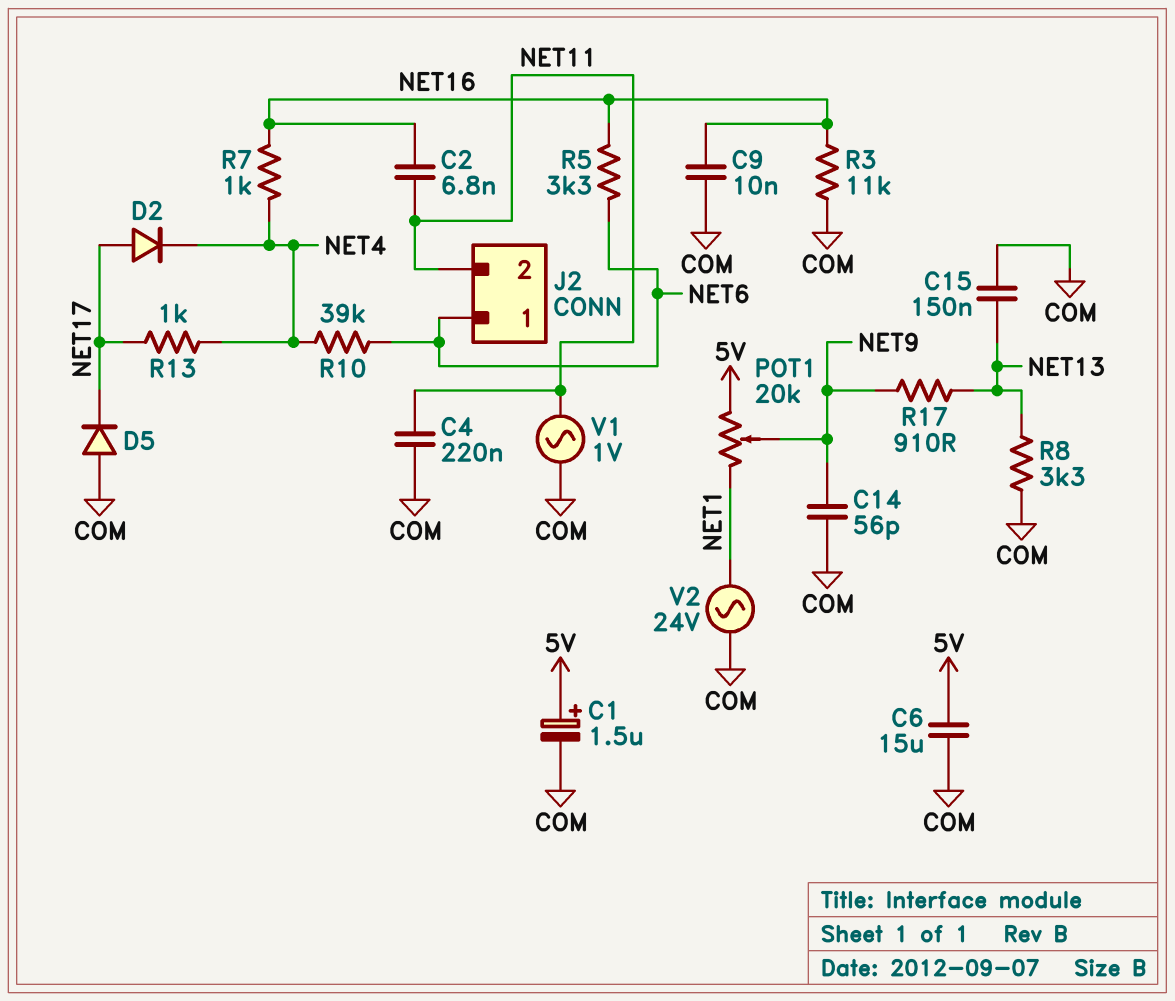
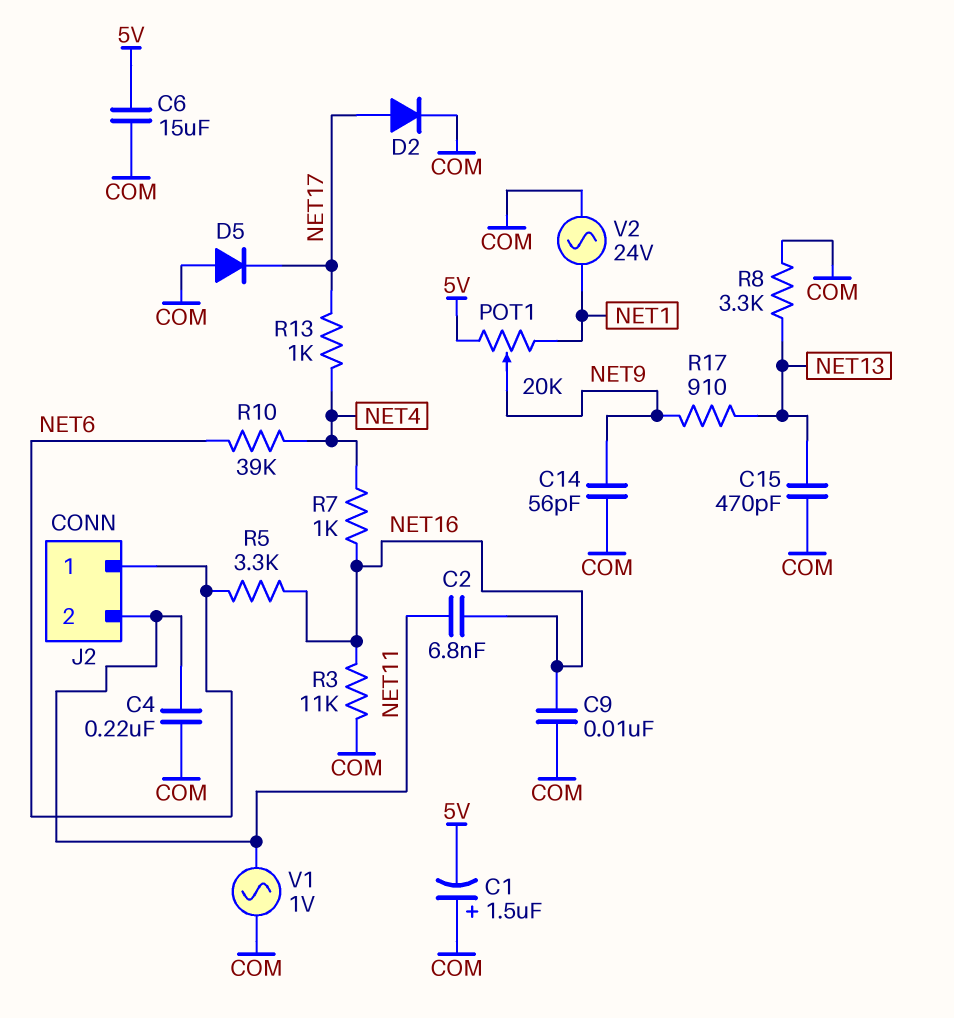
C1: 1.5uF (plus 5V, minus COM) -> 1.5uF (plus COM, minus 5V)
C15: 150nF (COM, NET13) -> 470pF (COM, NET13)
D2: diode (A NET17, K NET4) -> diode (A NET17, K COM)

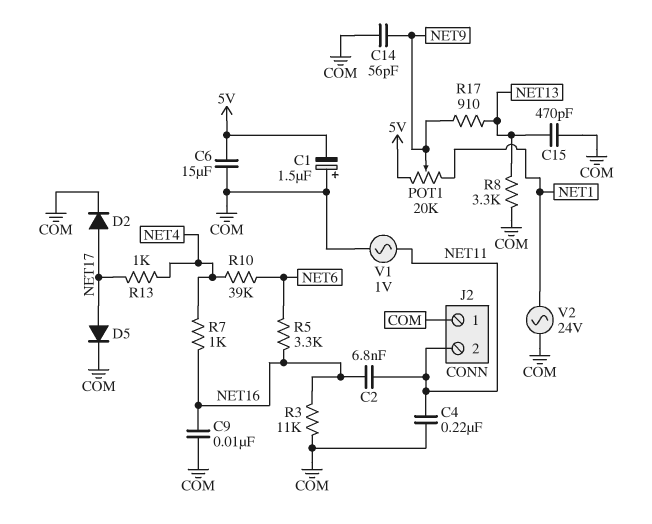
D5: diode (A COM, K NET17) -> diode (A NET17, K COM)
J2 pin 1: NET6 -> COM

